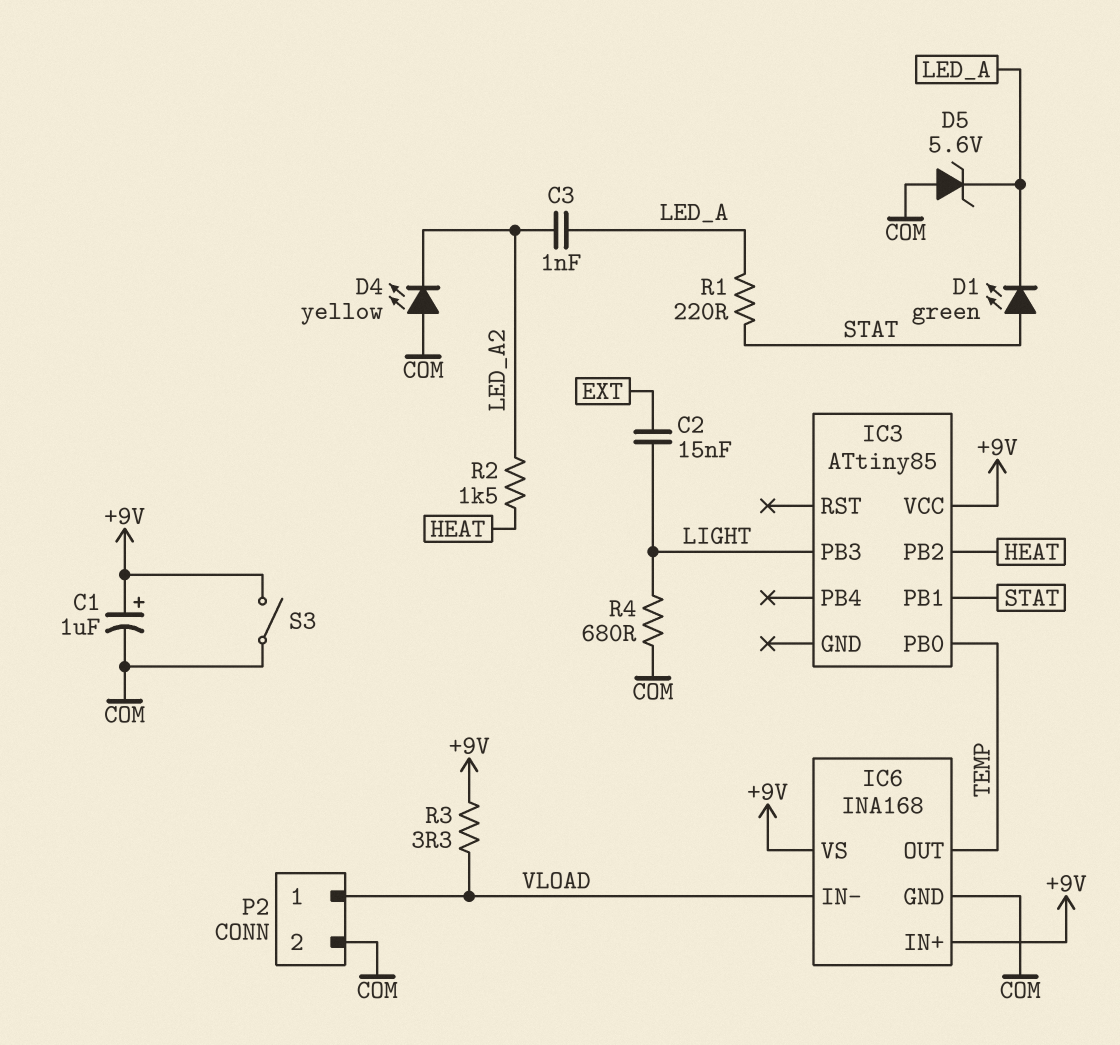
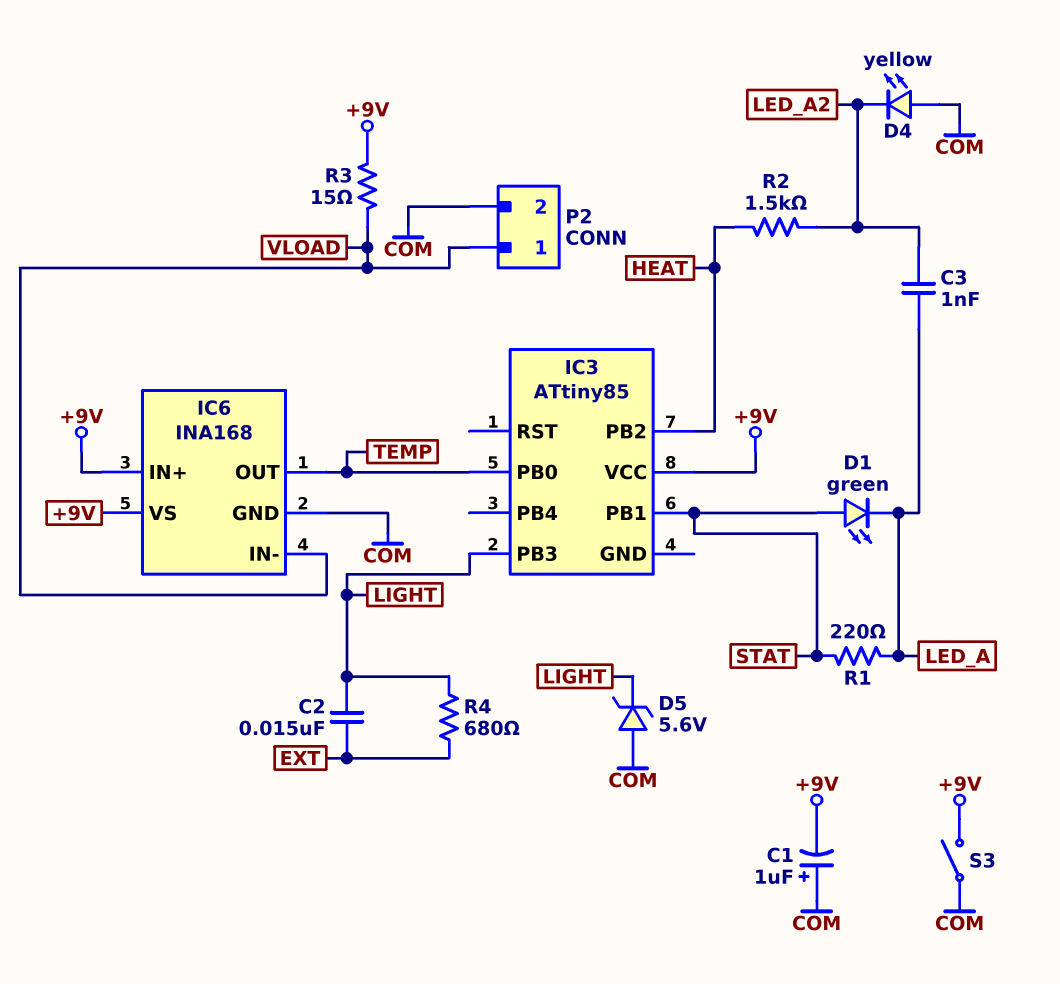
C1: 1uF (plus +9V, minus COM) -> 1uF (plus COM, minus +9V)
D5: zener 5.6V (A COM, K LED_A) -> zener 5.6V (A COM, K LIGHT)
R3: 3.3 (+9V, VLOAD) -> 15 (+9V, VLOAD)
R4: 680 (COM, LIGHT) -> 680 (EXT, LIGHT)

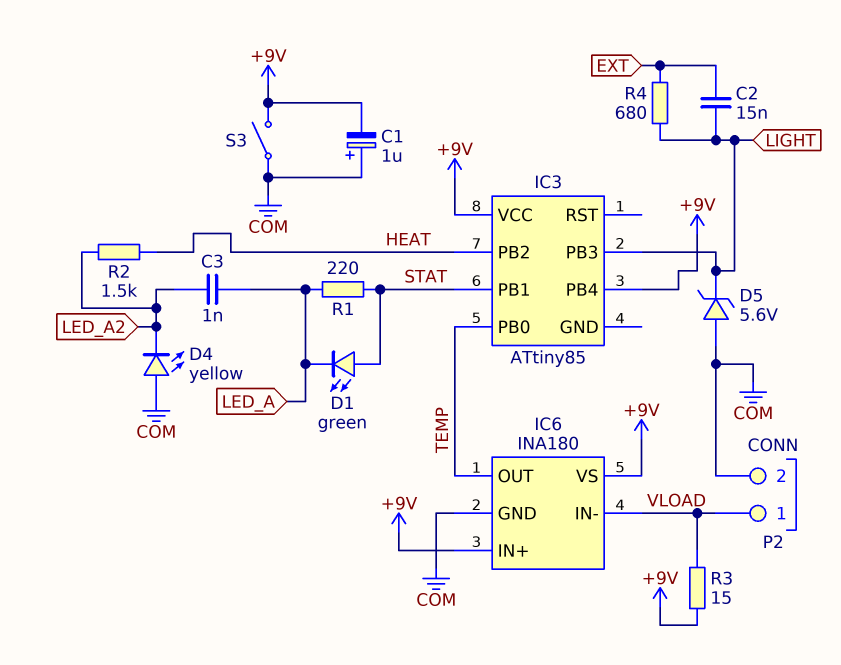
IC3 pin PB4: none -> +9V
IC6: INA168 -> INA180

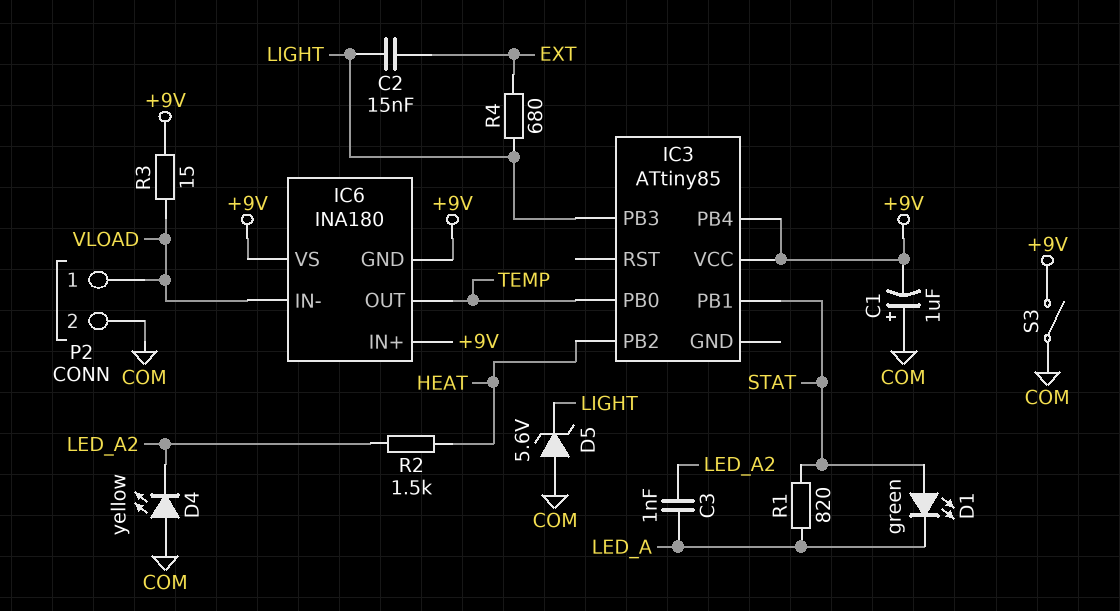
IC6 pin GND: COM -> +9V
R1: 220 (LED_A, STAT) -> 820 (LED_A, STAT)

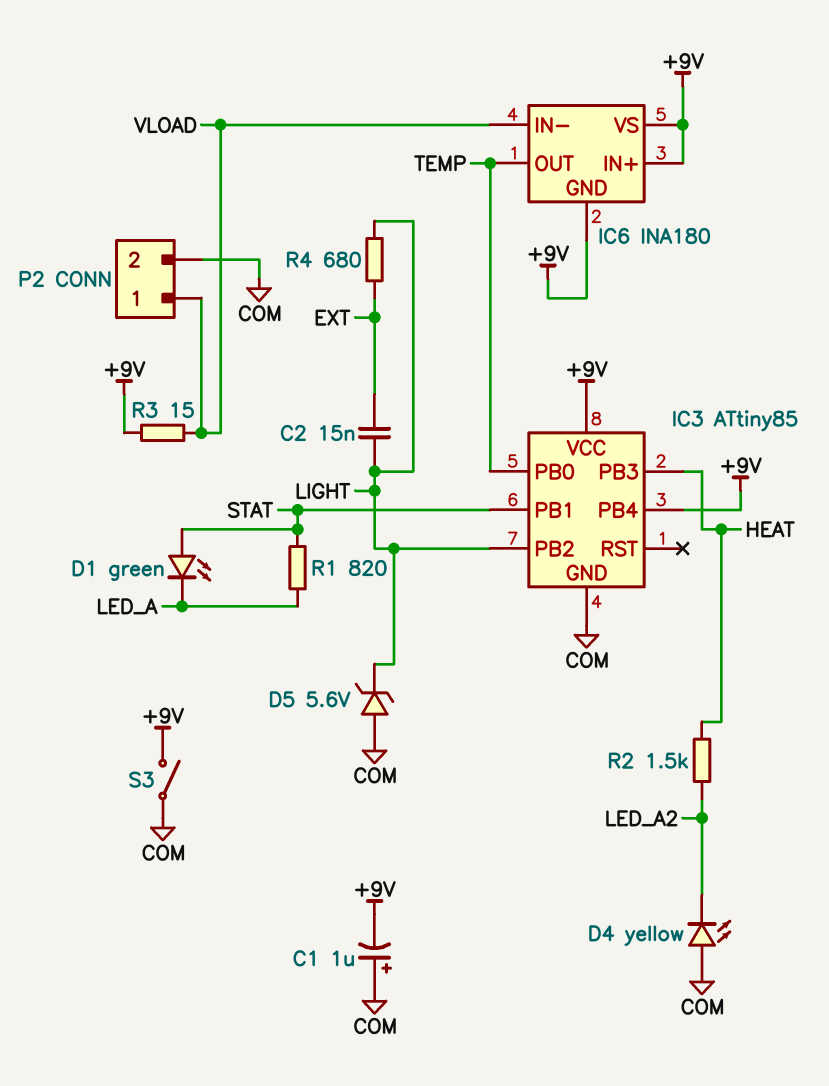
C3: 1nF (LED_A, LED_A2) -> none
IC3 pin GND: none -> COM
IC3 pin PB2: HEAT -> LIGHT
IC3 pin PB3: LIGHT -> HEAT

